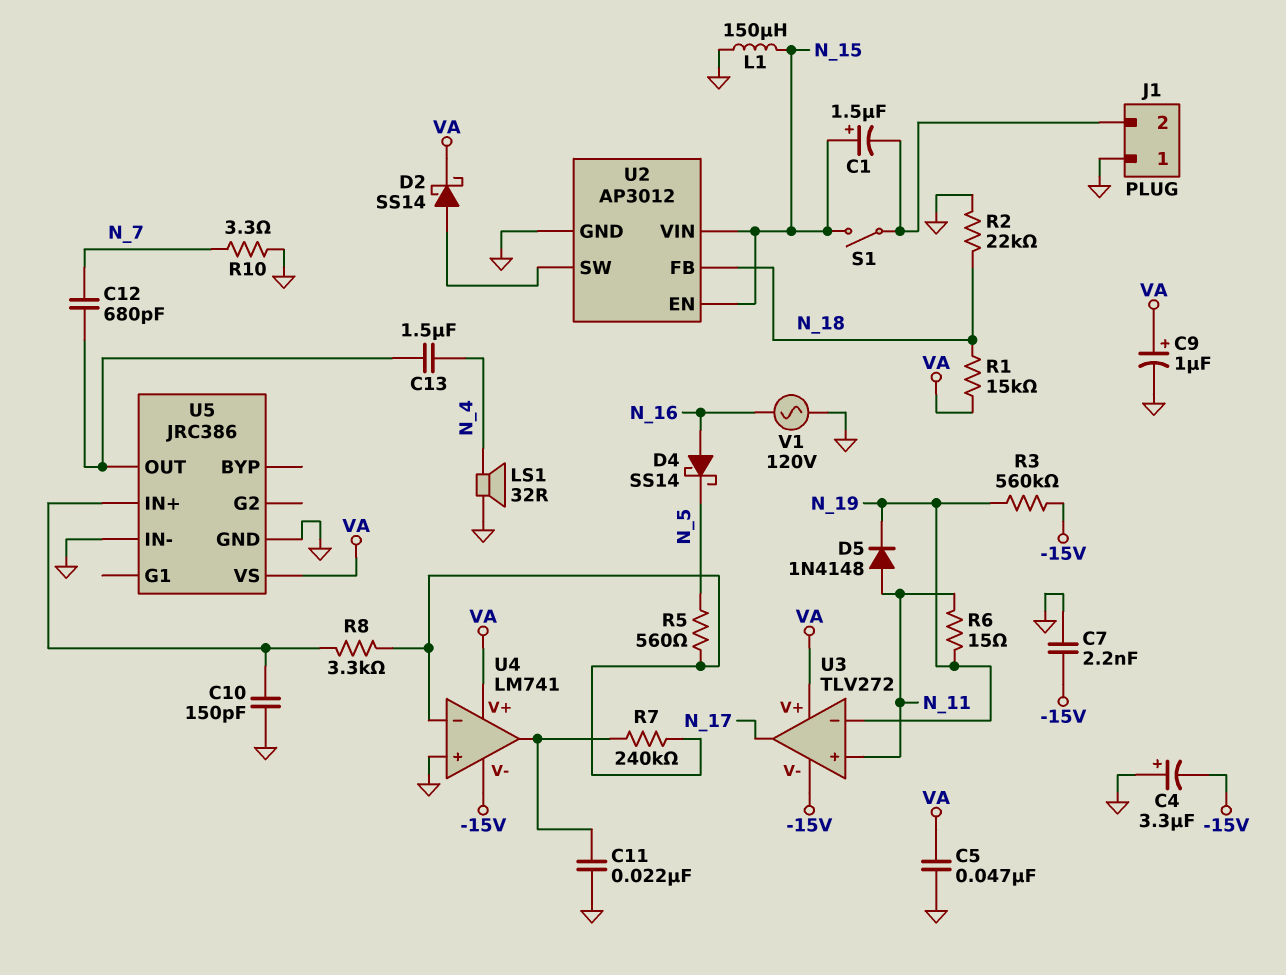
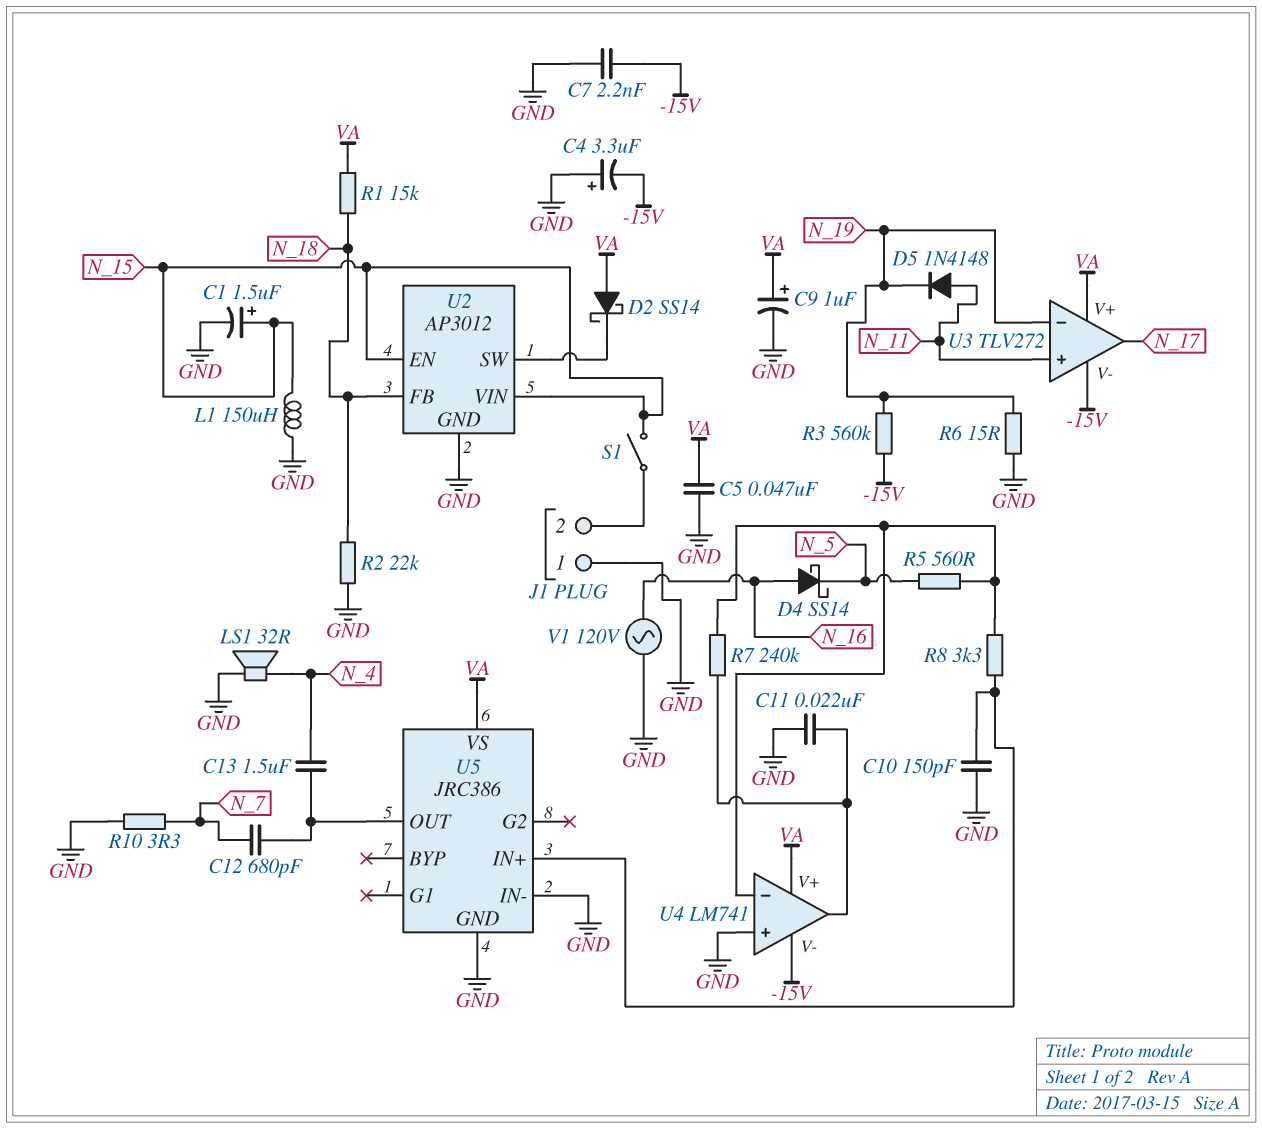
C1: 1.5uF (plus N_15, minus J1/2) -> 1.5uF (plus N_15, minus GND)
D2: schottky SS14 (A U2/SW, K VA) -> schottky SS14 (A VA, K U2/SW)
R6: 15 (N_11, N_19) -> 15 (GND, N_19)

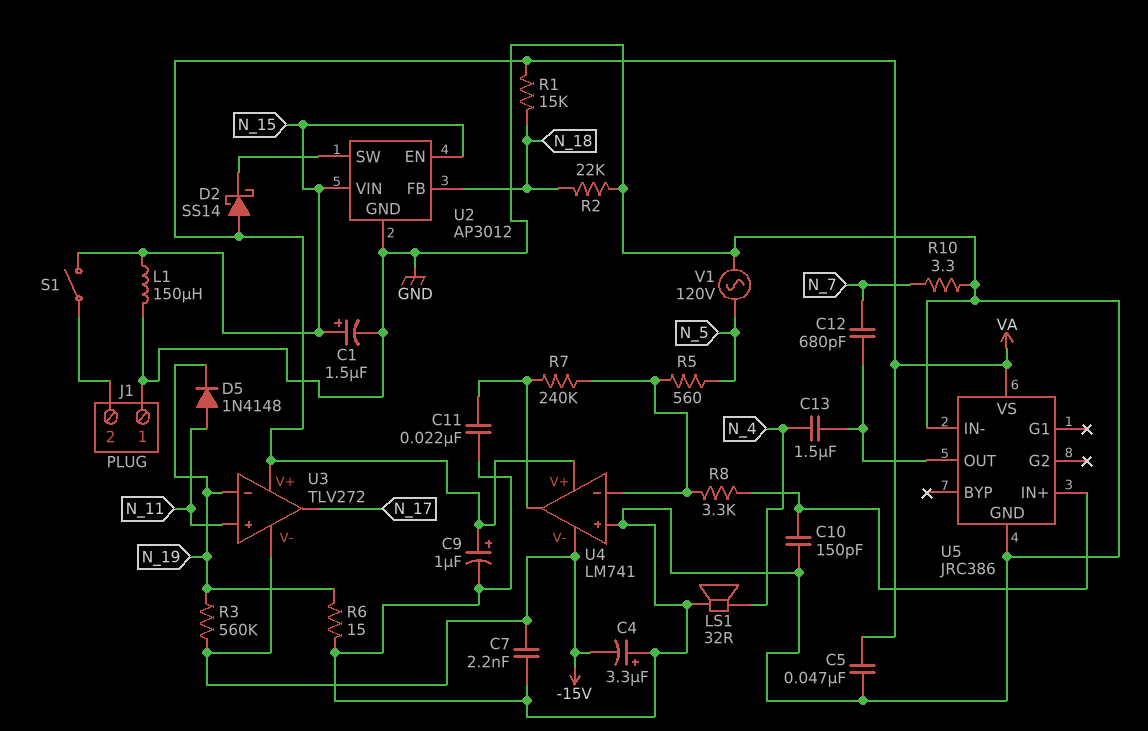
D4: schottky SS14 (A N_16, K N_5) -> none
V1: AC 120V (GND, N_16) -> AC 120V (GND, N_5)

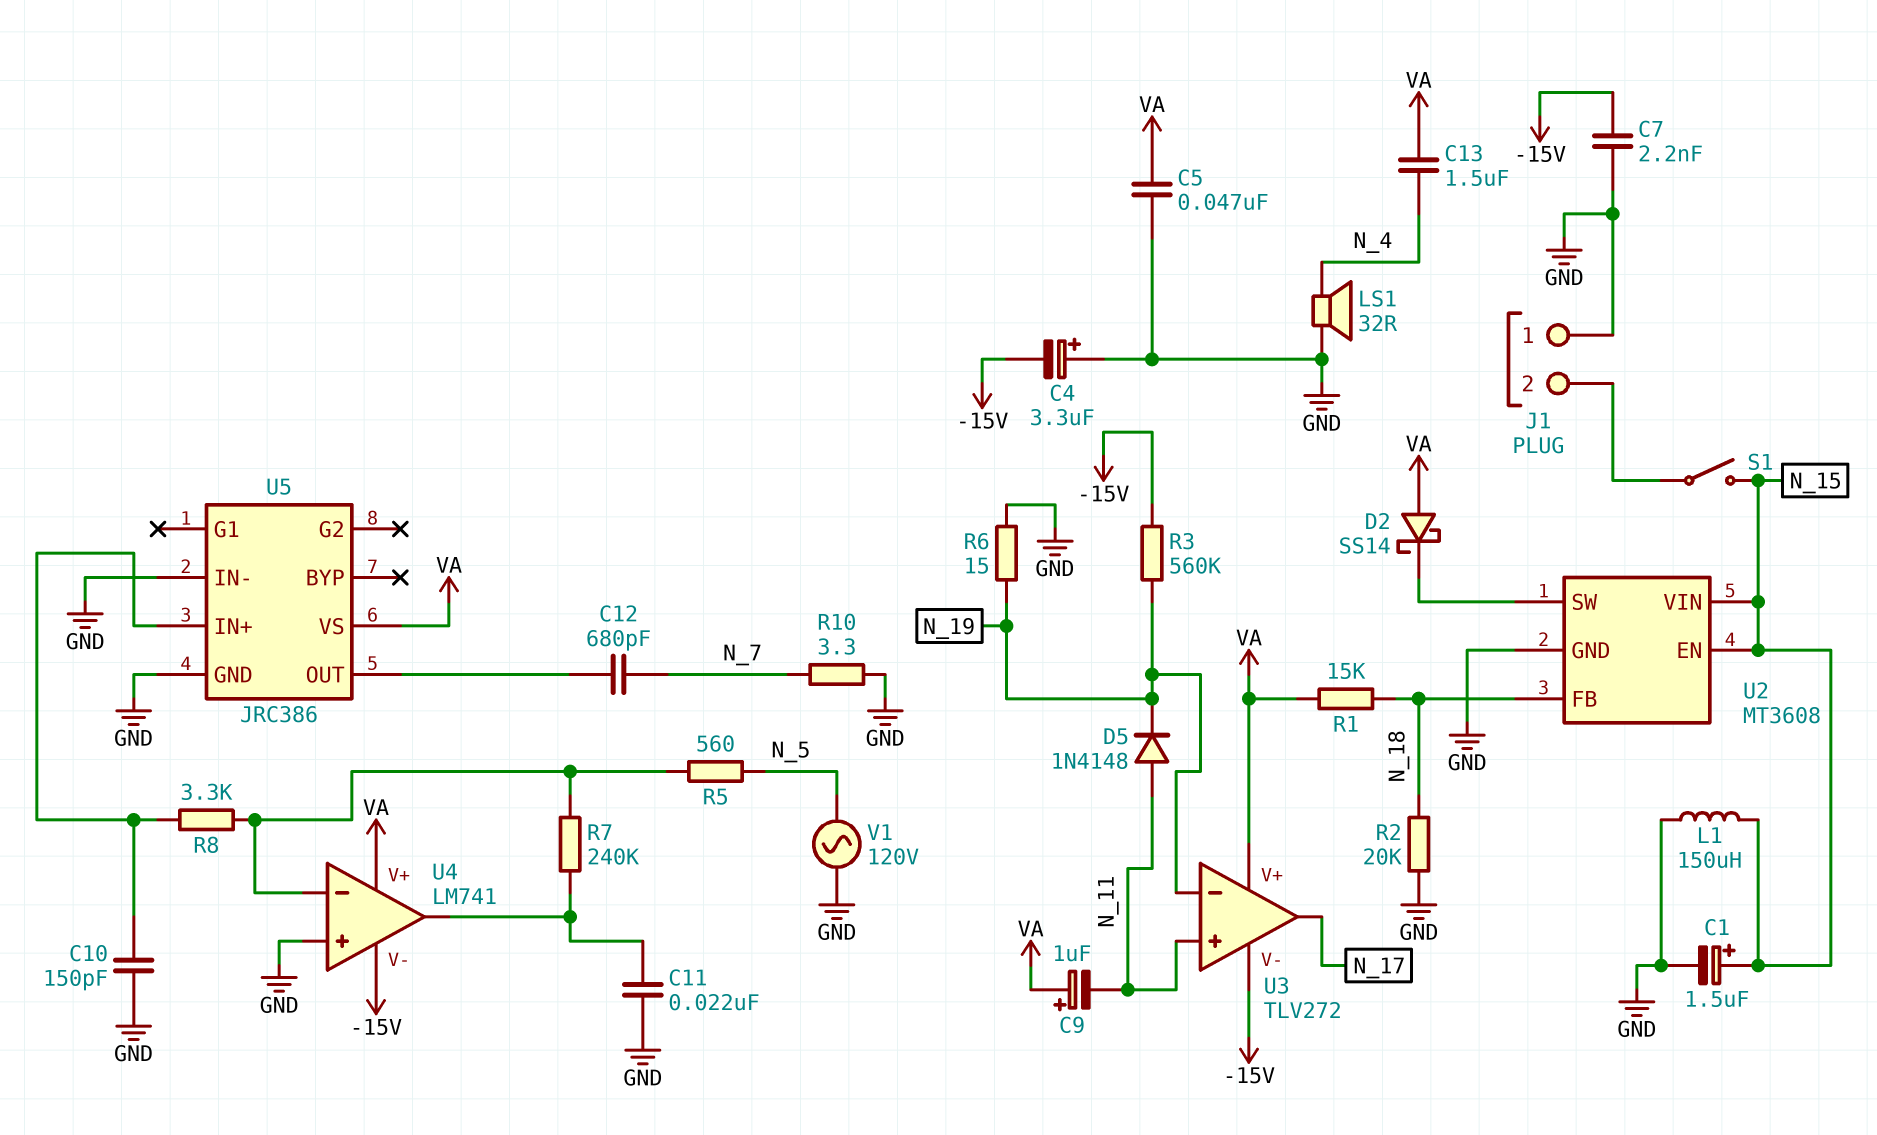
C9: 1uF (plus VA, minus GND) -> 1uF (plus VA, minus N_11)
C13: 1.5uF (N_4, U5/OUT) -> 1.5uF (N_4, VA)
R2: 22k (GND, N_18) -> 20k (GND, N_18)
U2: AP3012 -> MT3608

